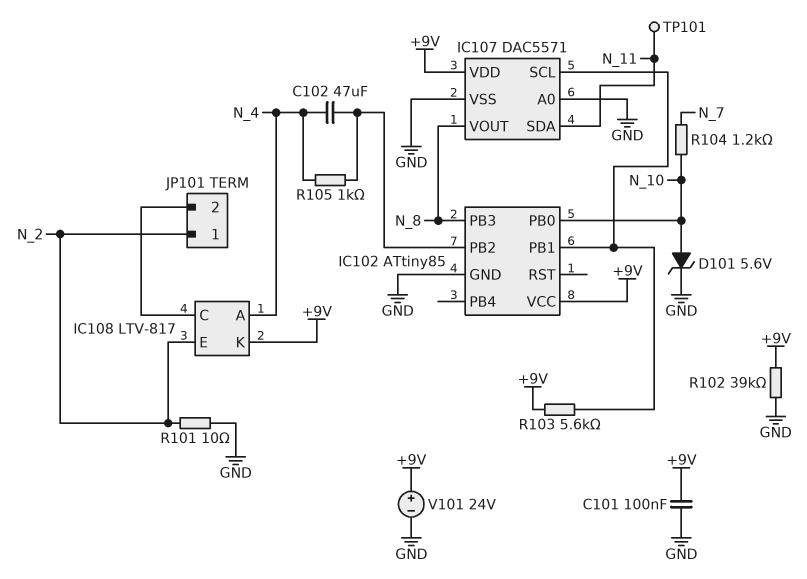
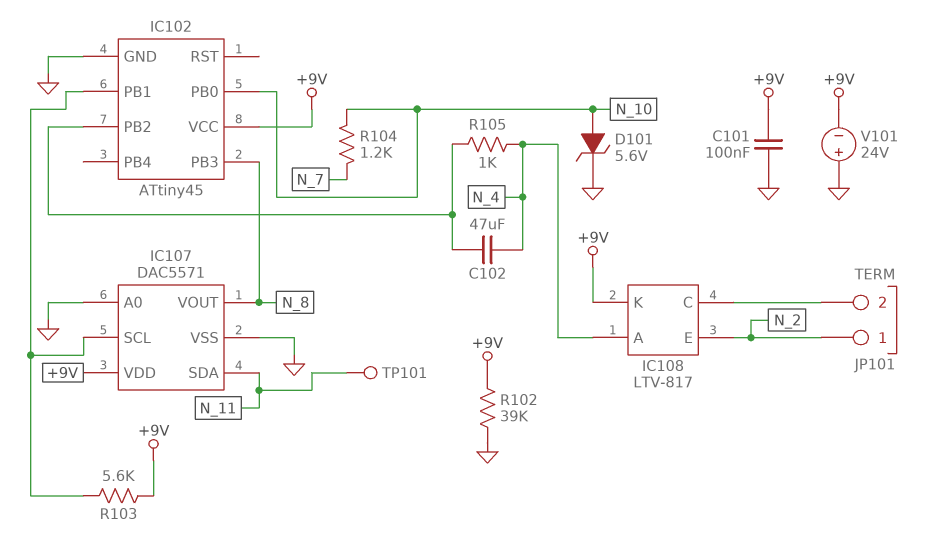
IC102: ATtiny85 -> ATtiny45
R101: 10 (GND, N_2) -> none
V101: 24V (plus +9V, minus GND) -> 24V (plus GND, minus +9V)

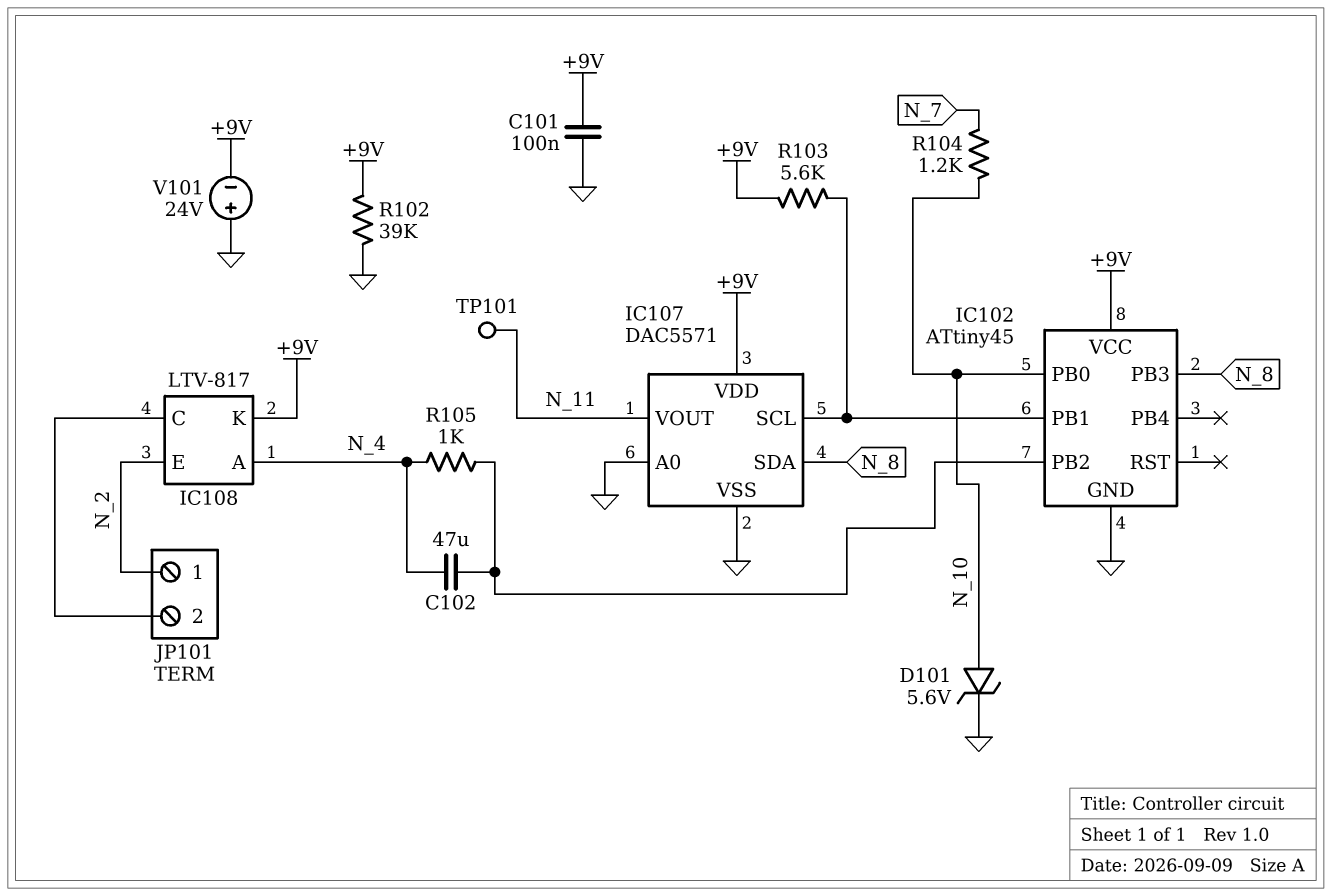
IC107 pin SDA: N_11 -> N_8
IC107 pin VOUT: N_8 -> N_11

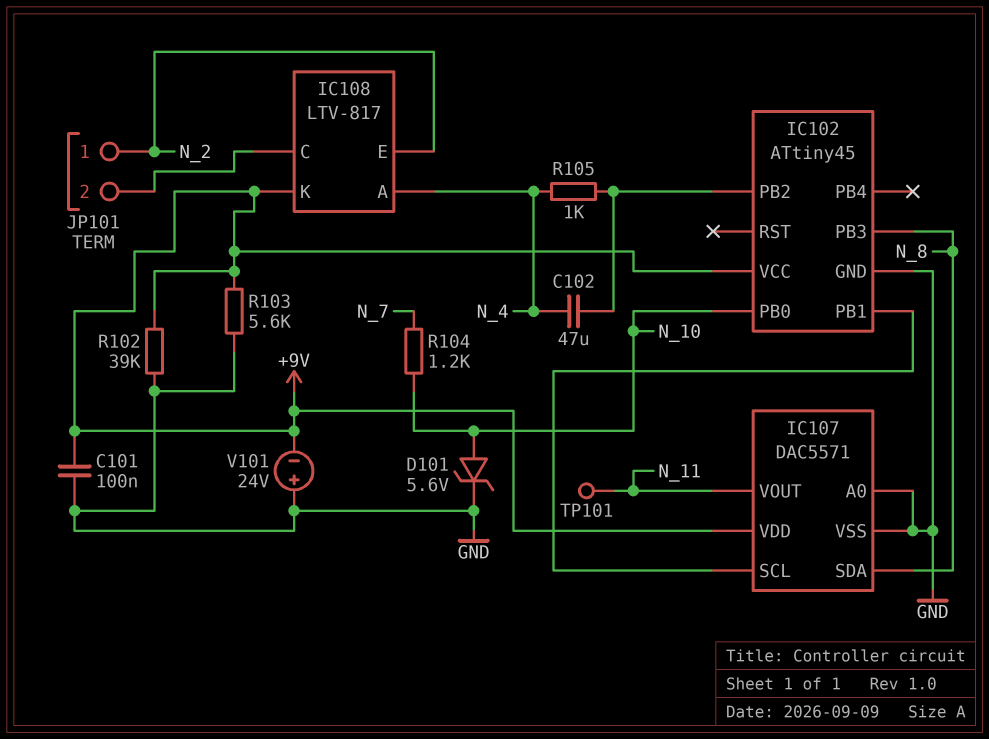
R103: 5.6k (+9V, IC102/PB1) -> 5.6k (+9V, GND)

